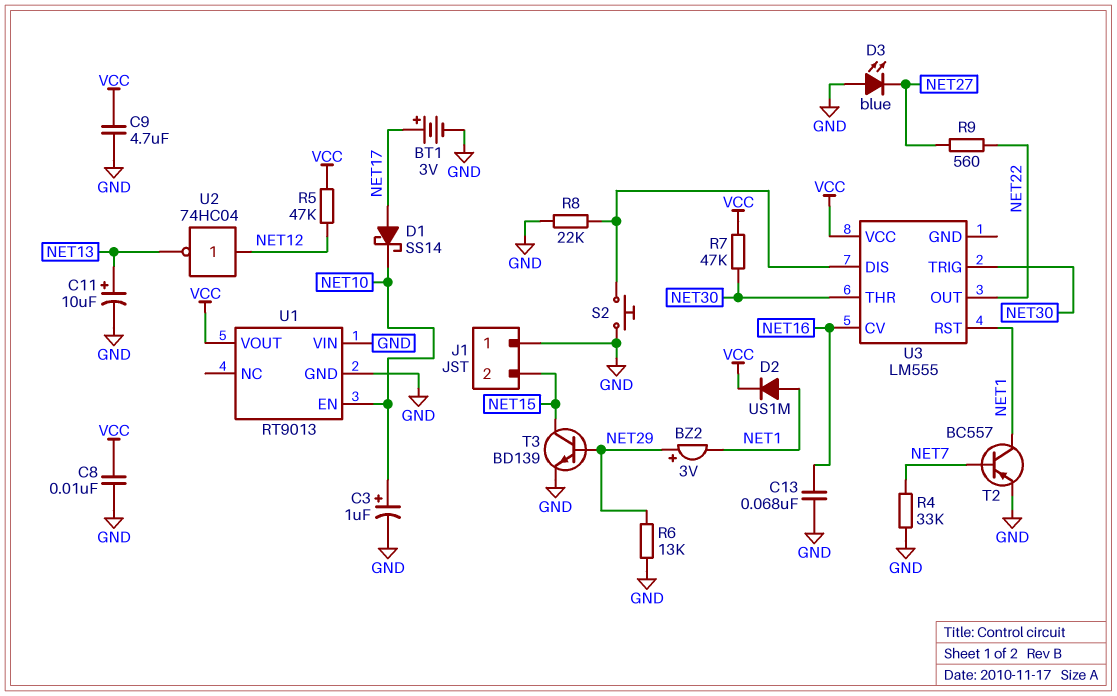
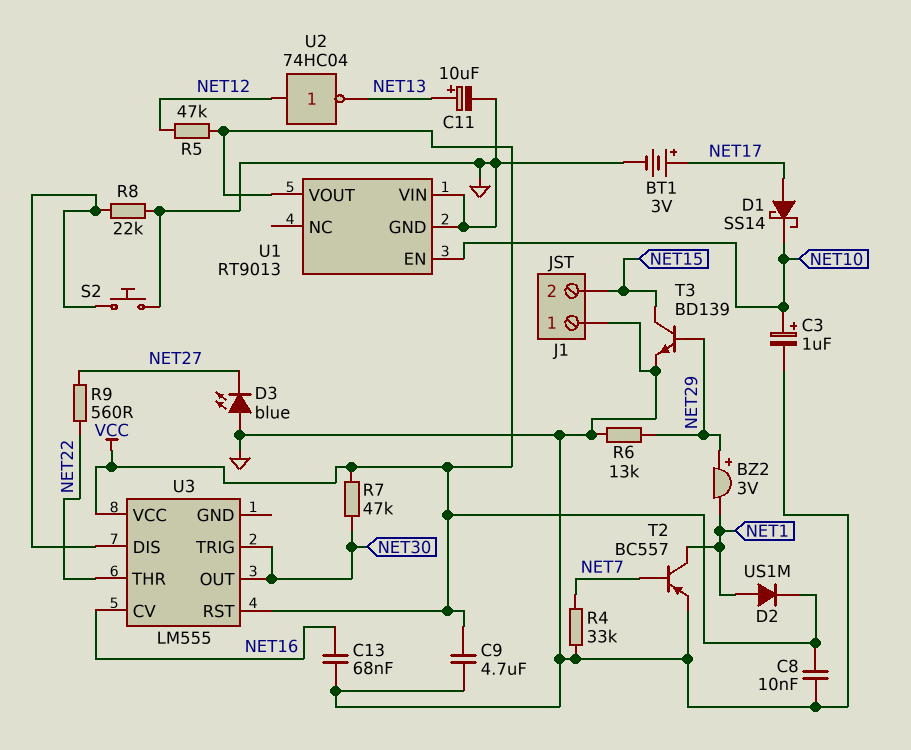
U3 pin OUT: NET22 -> NET30
U3 pin RST: NET1 -> VCC
U3 pin THR: NET30 -> NET22

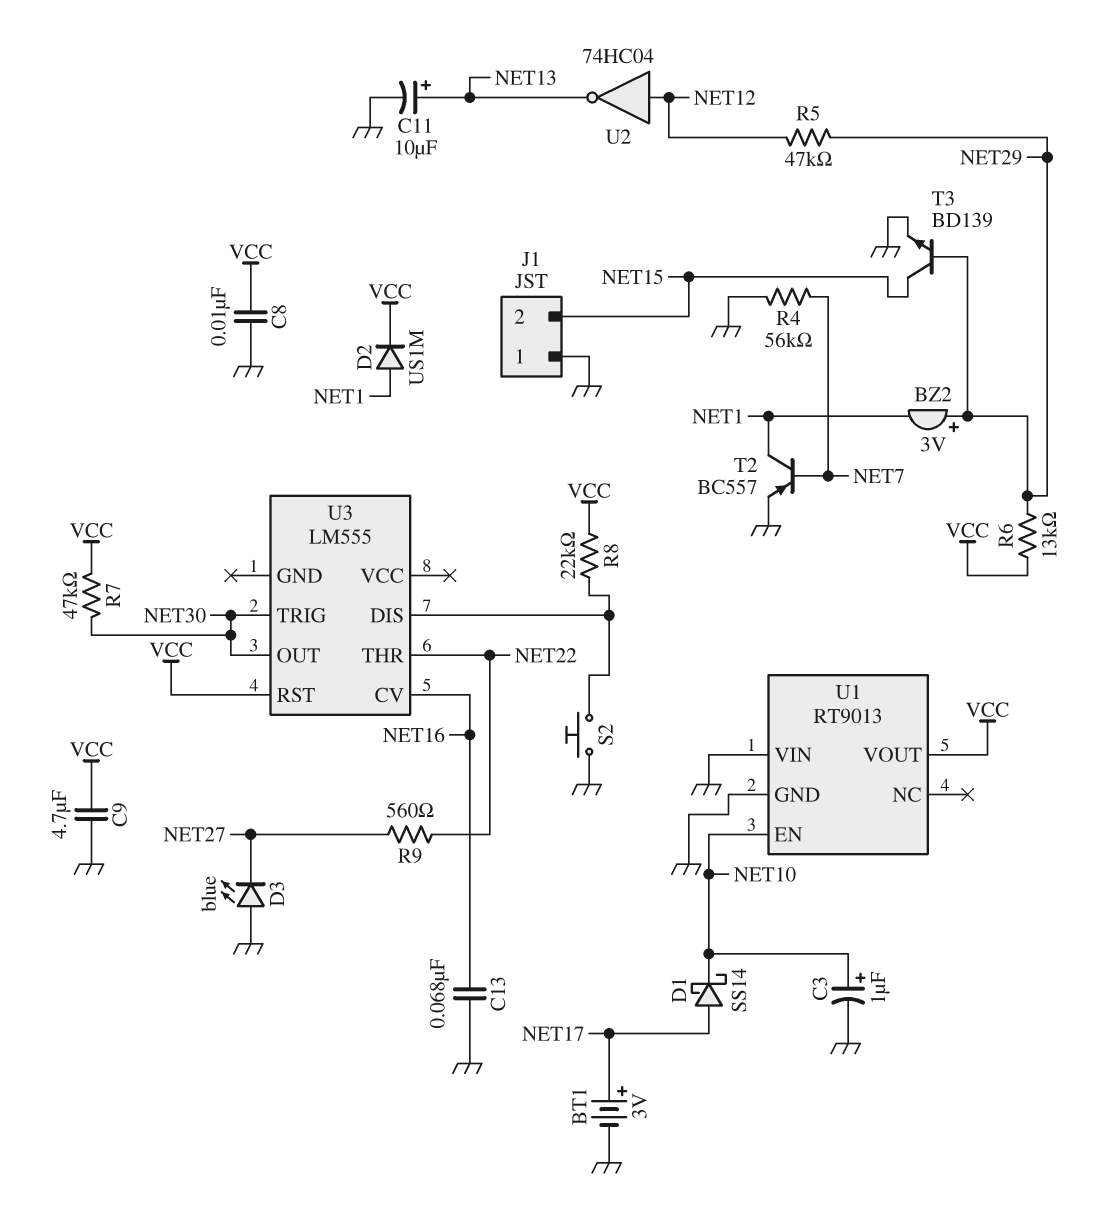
R4: 33k (GND, NET7) -> 56k (GND, NET7)
R5: 47k (NET12, VCC) -> 47k (NET12, NET29)
R6: 13k (GND, NET29) -> 13k (NET29, VCC)
R8: 22k (GND, U3/DIS) -> 22k (U3/DIS, VCC)
U3 pin VCC: VCC -> none

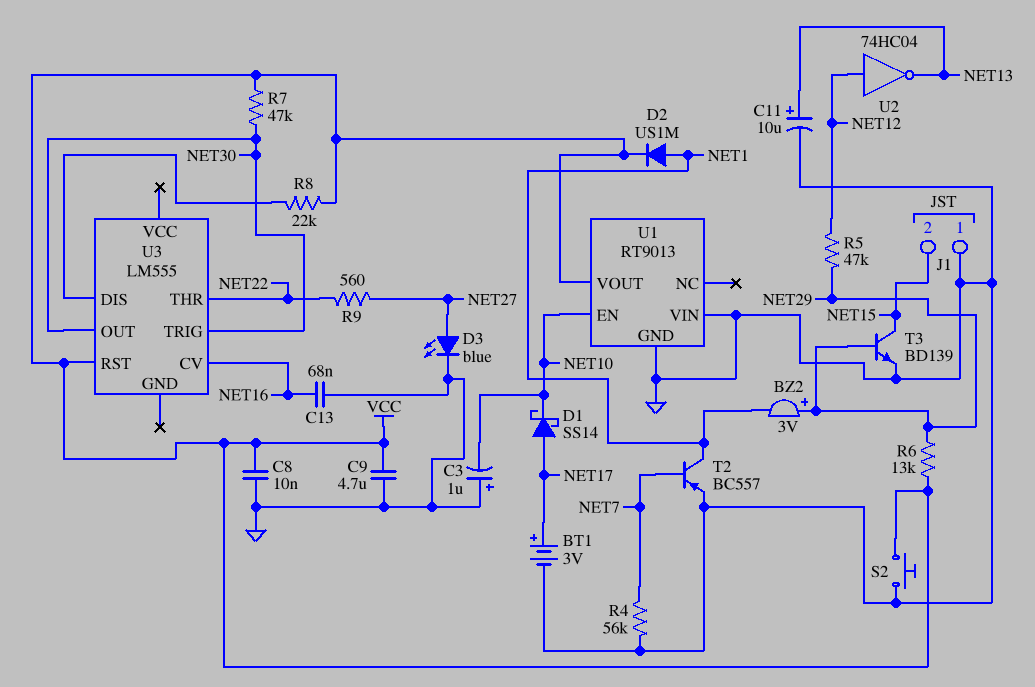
C3: 1uF (plus NET10, minus GND) -> 1uF (plus GND, minus NET10)
D3: LED blue (A GND, K NET27) -> LED blue (A NET27, K GND)
S2: button (GND, U3/DIS) -> button (GND, VCC)

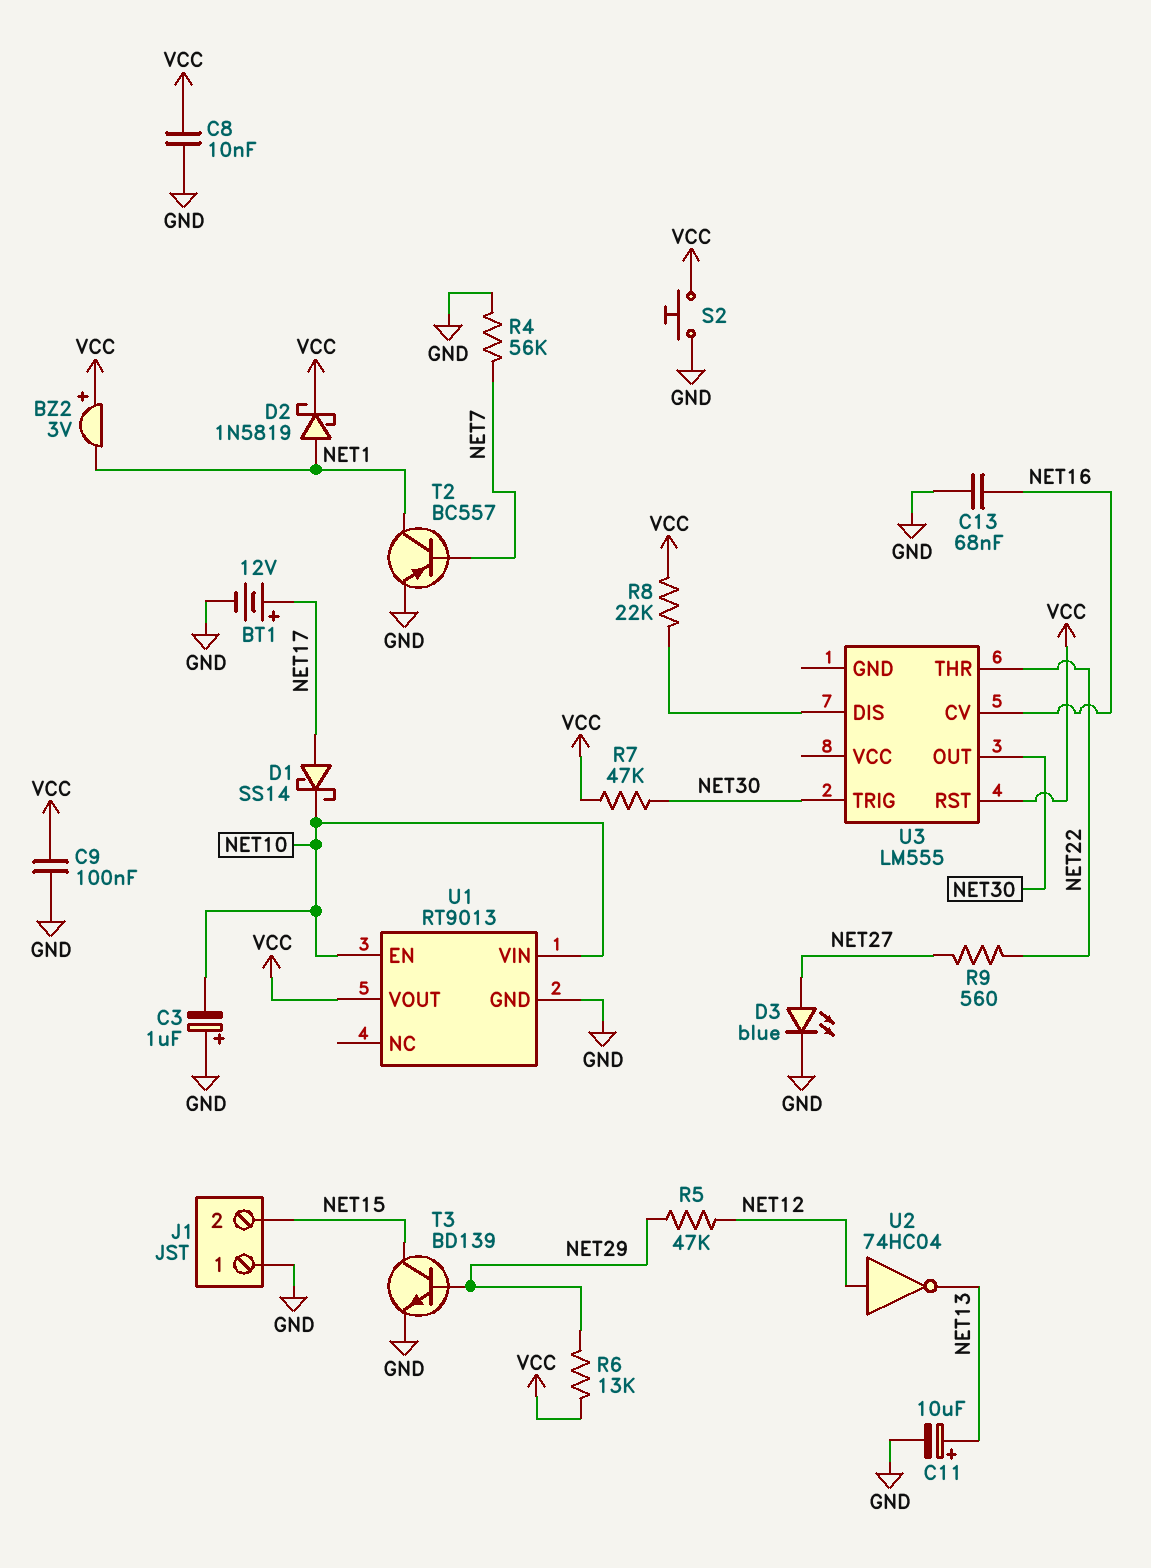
BT1: 3V (plus NET17, minus GND) -> 12V (plus NET17, minus GND)
BZ2: buzzer 3V (plus NET29, minus NET1) -> buzzer 3V (plus VCC, minus NET1)
C9: 4.7uF (GND, VCC) -> 100nF (GND, VCC)
D2: diode US1M (A NET1, K VCC) -> schottky 1N5819 (A NET1, K VCC)
U1 pin VIN: GND -> NET10

